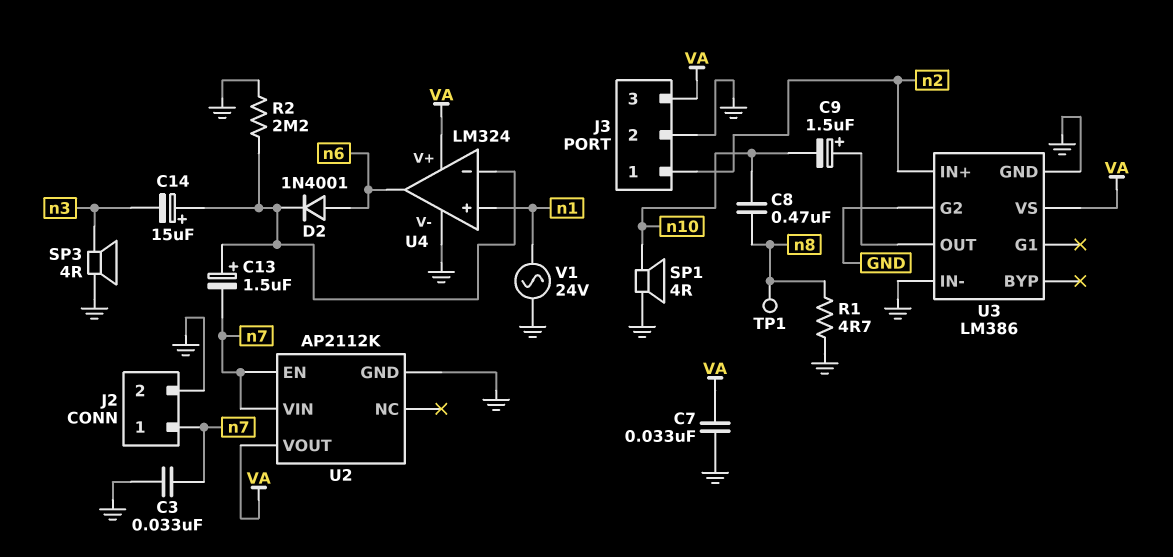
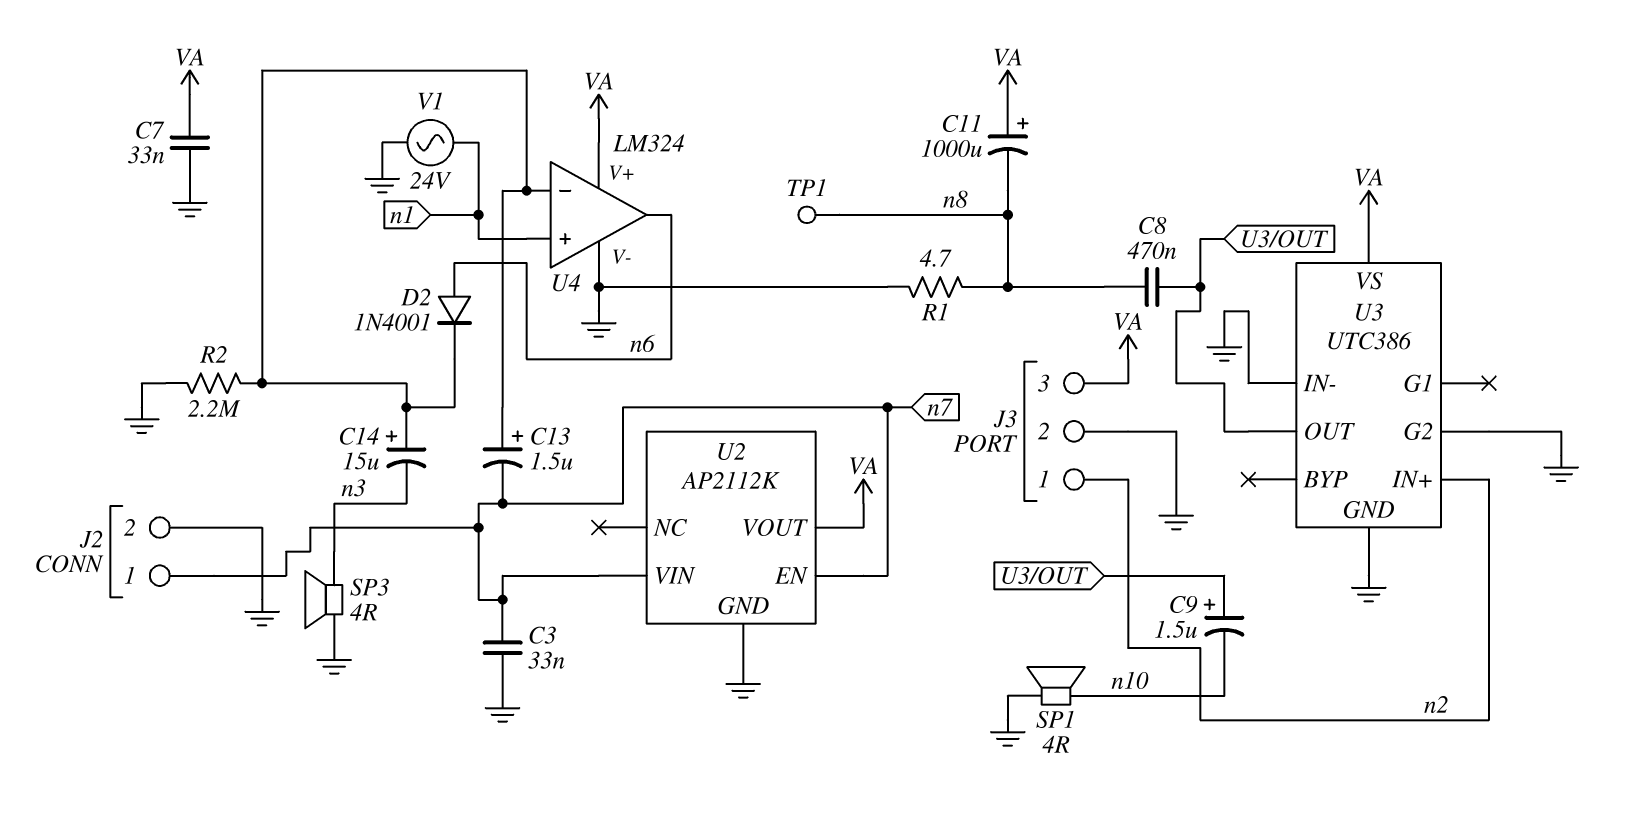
C8: 470nF (n8, n10) -> 470nF (U3/OUT, n8)
C11: none -> 1000uF (plus VA, minus n8)
U3: LM386 -> UTC386

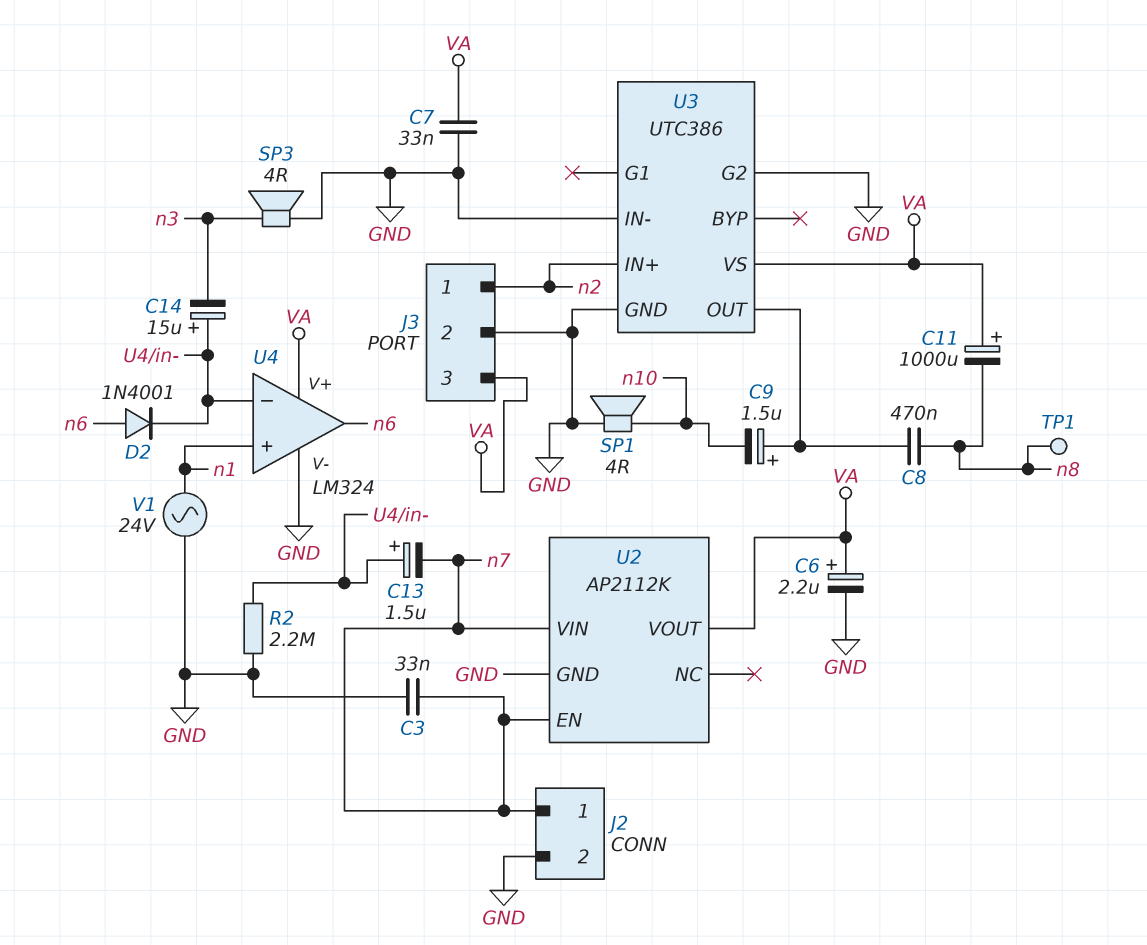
C6: none -> 2.2uF (plus VA, minus GND)
R1: 4.7 (GND, n8) -> none

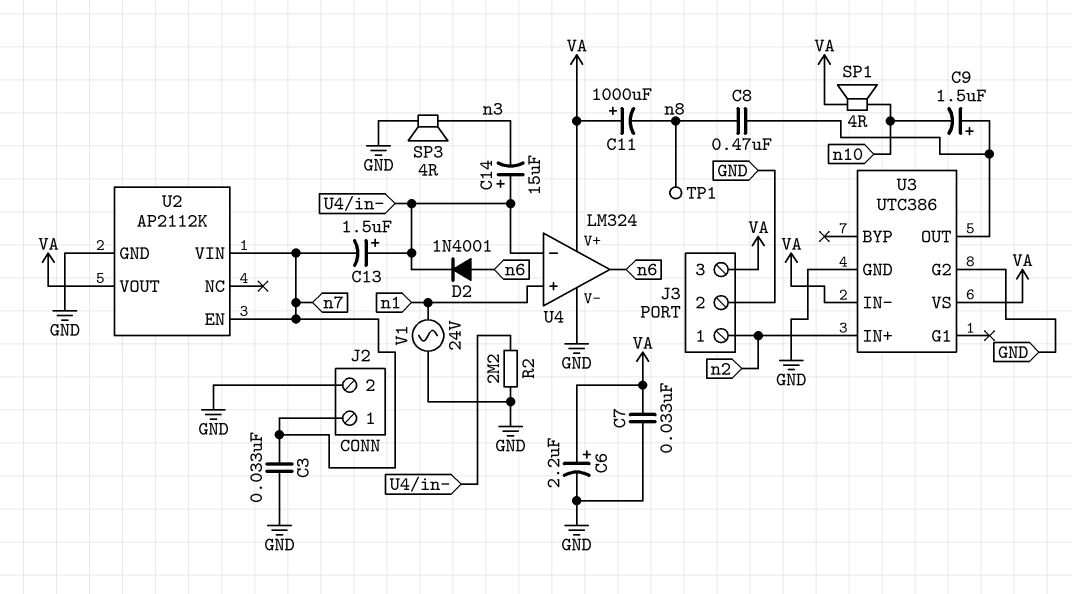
SP1: speaker 4R (GND, n10) -> speaker 4R (VA, n10)
U3 pin IN-: GND -> VA

